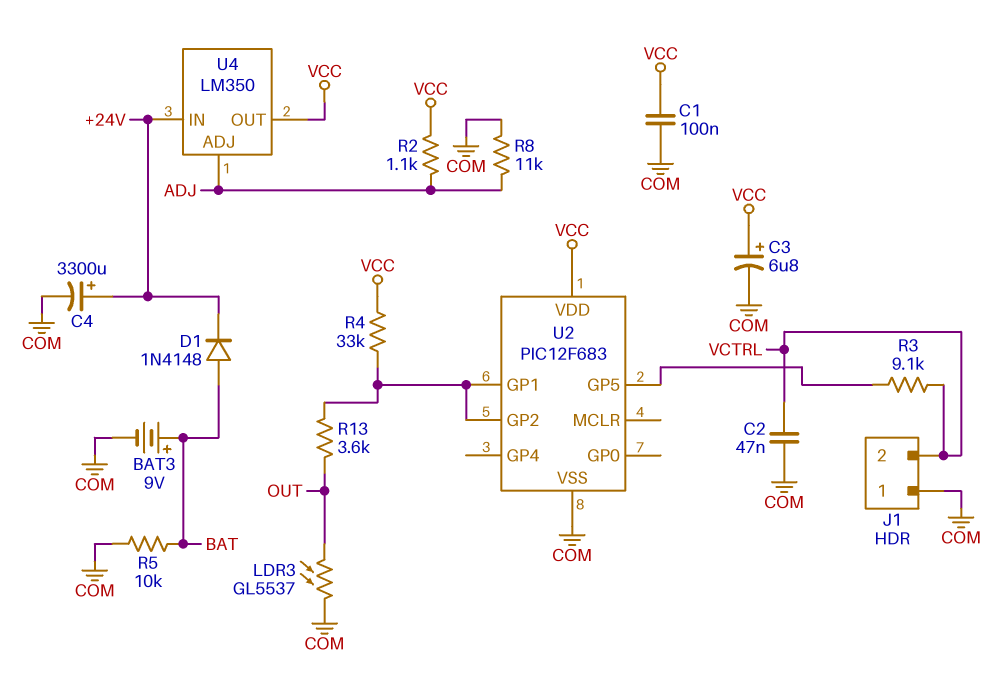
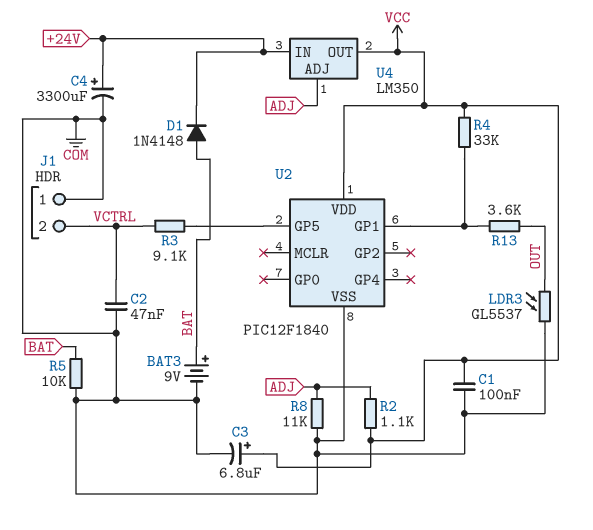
U2: PIC12F683 -> PIC12F1840
U2 pin GP2: U2/GP1 -> none

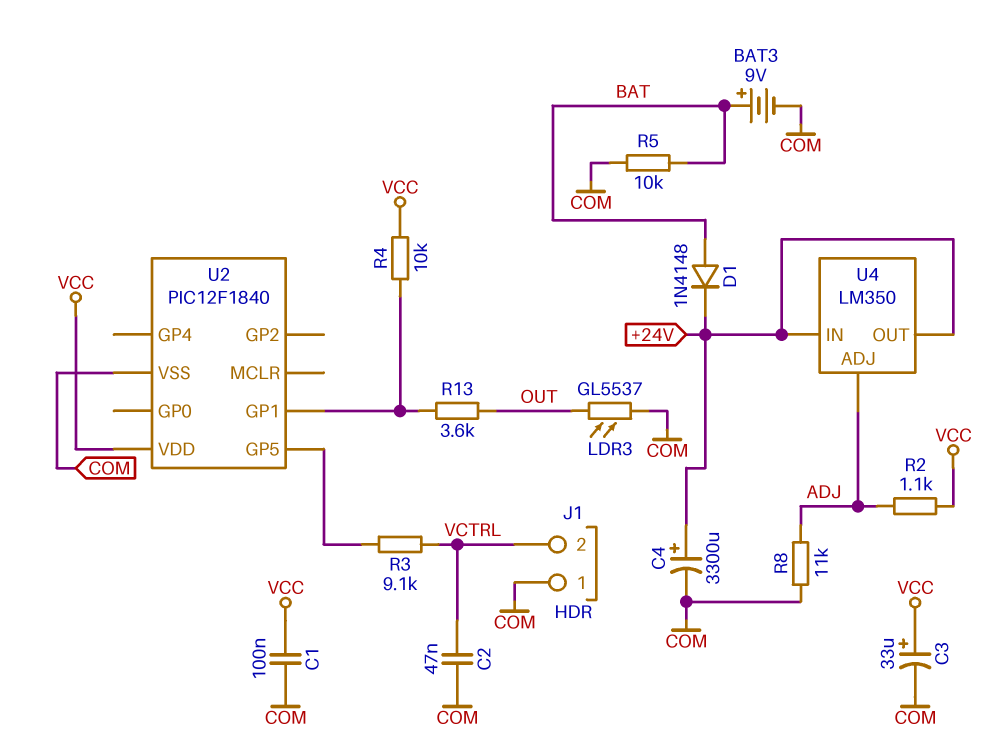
C3: 6.8uF (plus VCC, minus COM) -> 33uF (plus VCC, minus COM)
R4: 33k (U2/GP1, VCC) -> 10k (U2/GP1, VCC)
U4 pin OUT: VCC -> +24V

